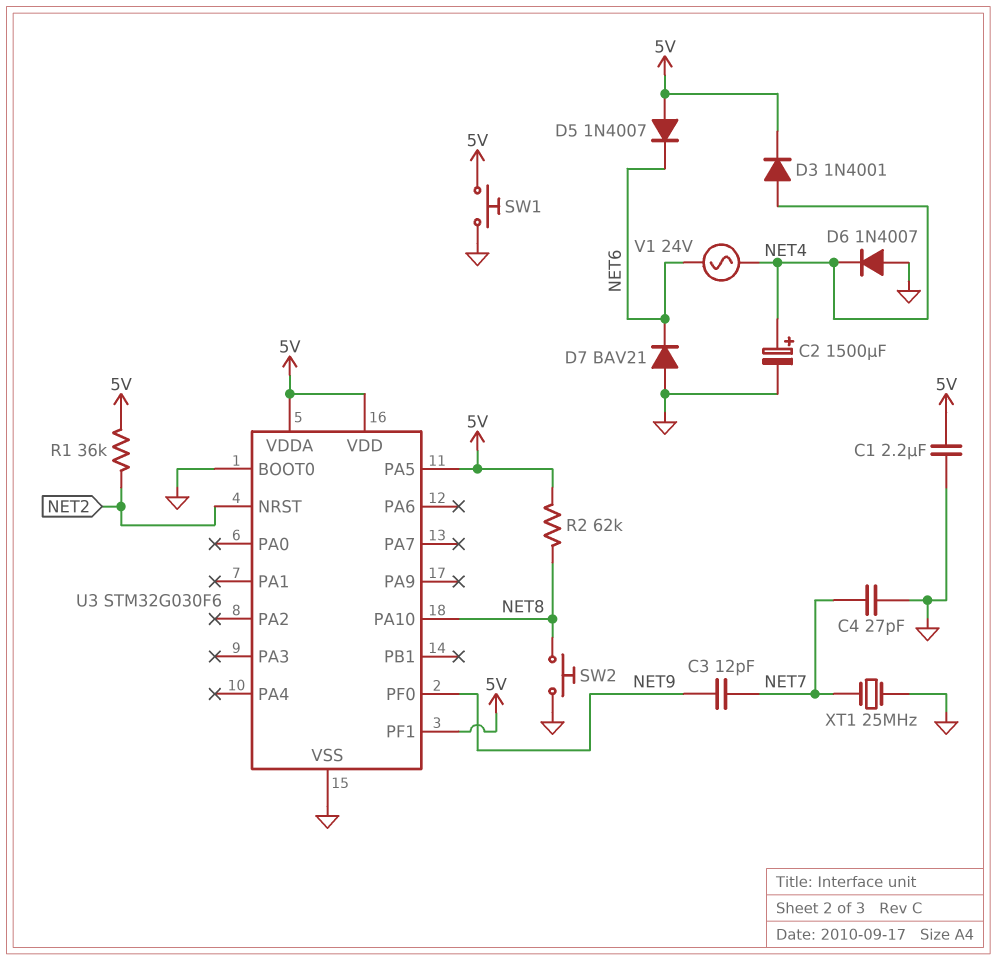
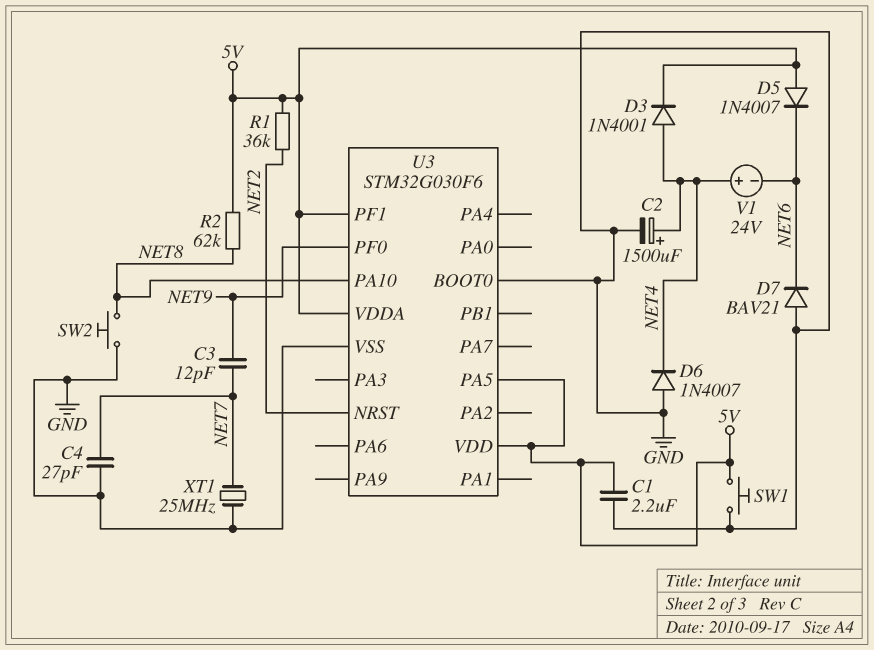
V1: AC 24V (NET4, NET6) -> 24V (plus NET4, minus NET6)

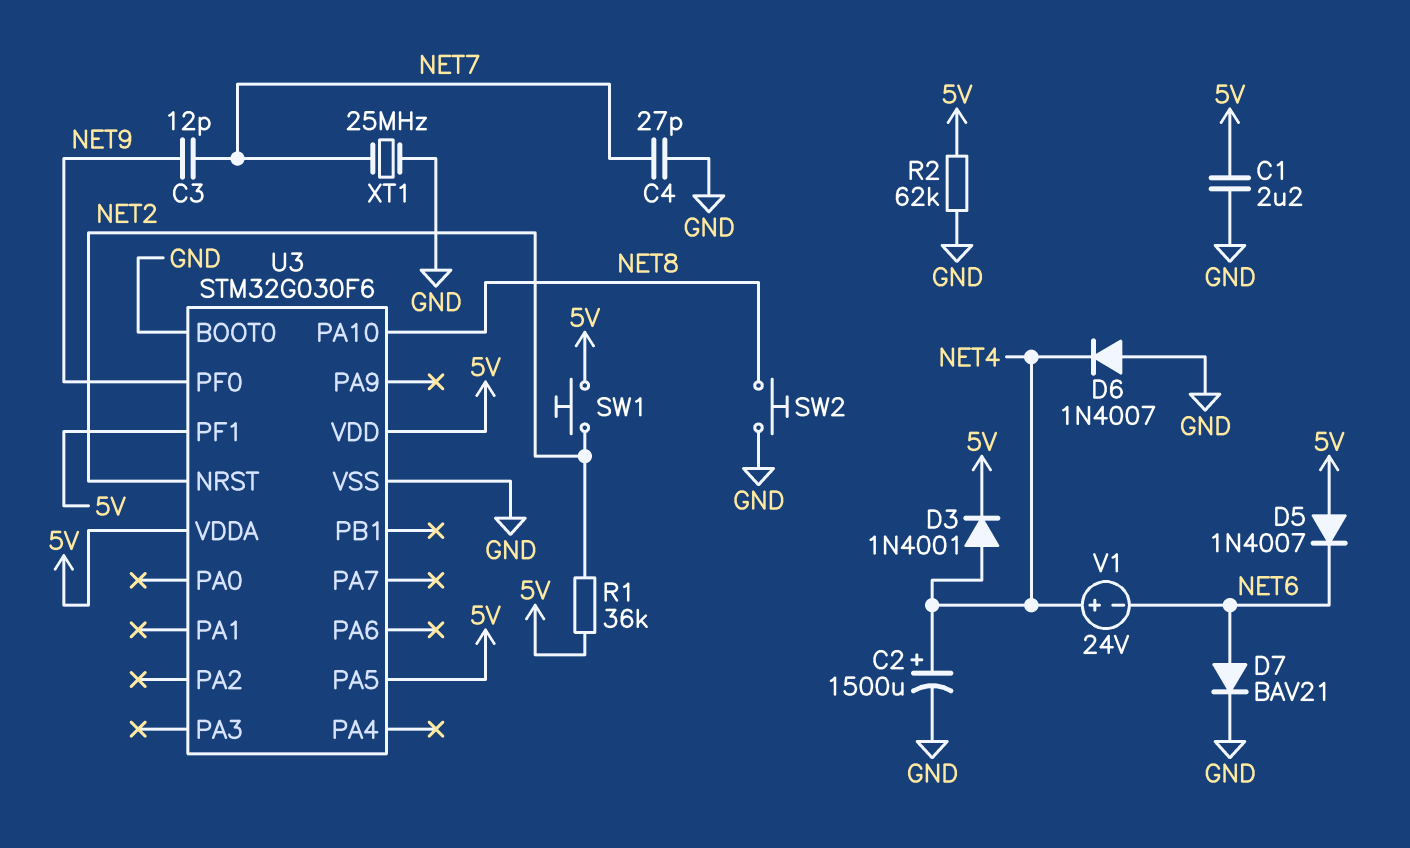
D7: diode BAV21 (A GND, K NET6) -> diode BAV21 (A NET6, K GND)
R2: 62k (5V, NET8) -> 62k (5V, GND)
SW1: button (5V, GND) -> button (5V, NET2)

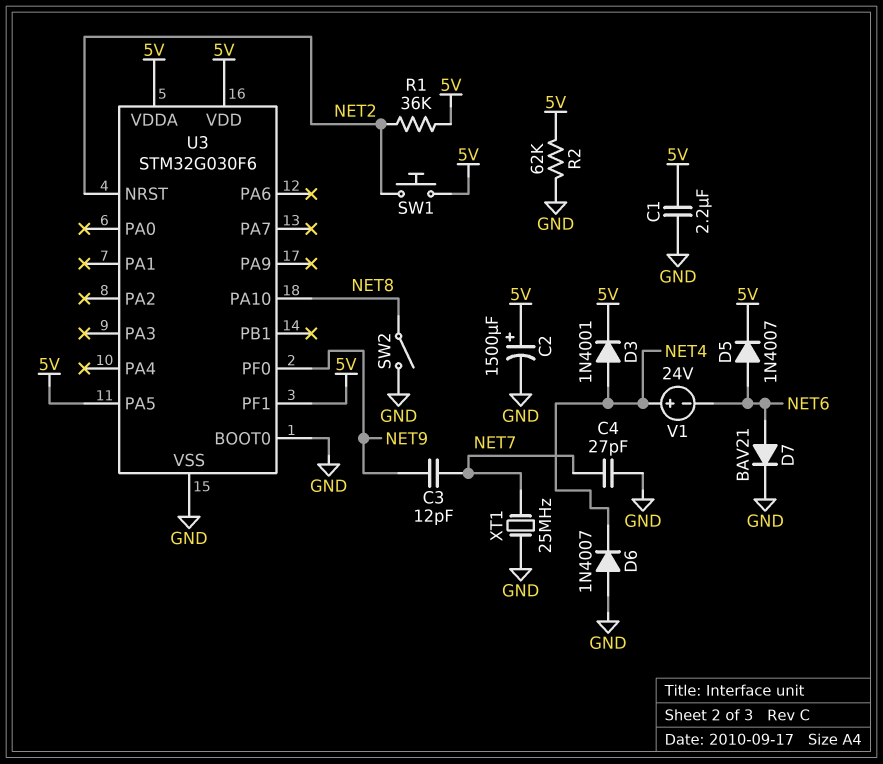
C2: 1500uF (plus NET4, minus GND) -> 1500uF (plus 5V, minus GND)
D5: diode 1N4007 (A 5V, K NET6) -> diode 1N4007 (A NET6, K 5V)
SW2: button (GND, NET8) -> switch (GND, NET8)

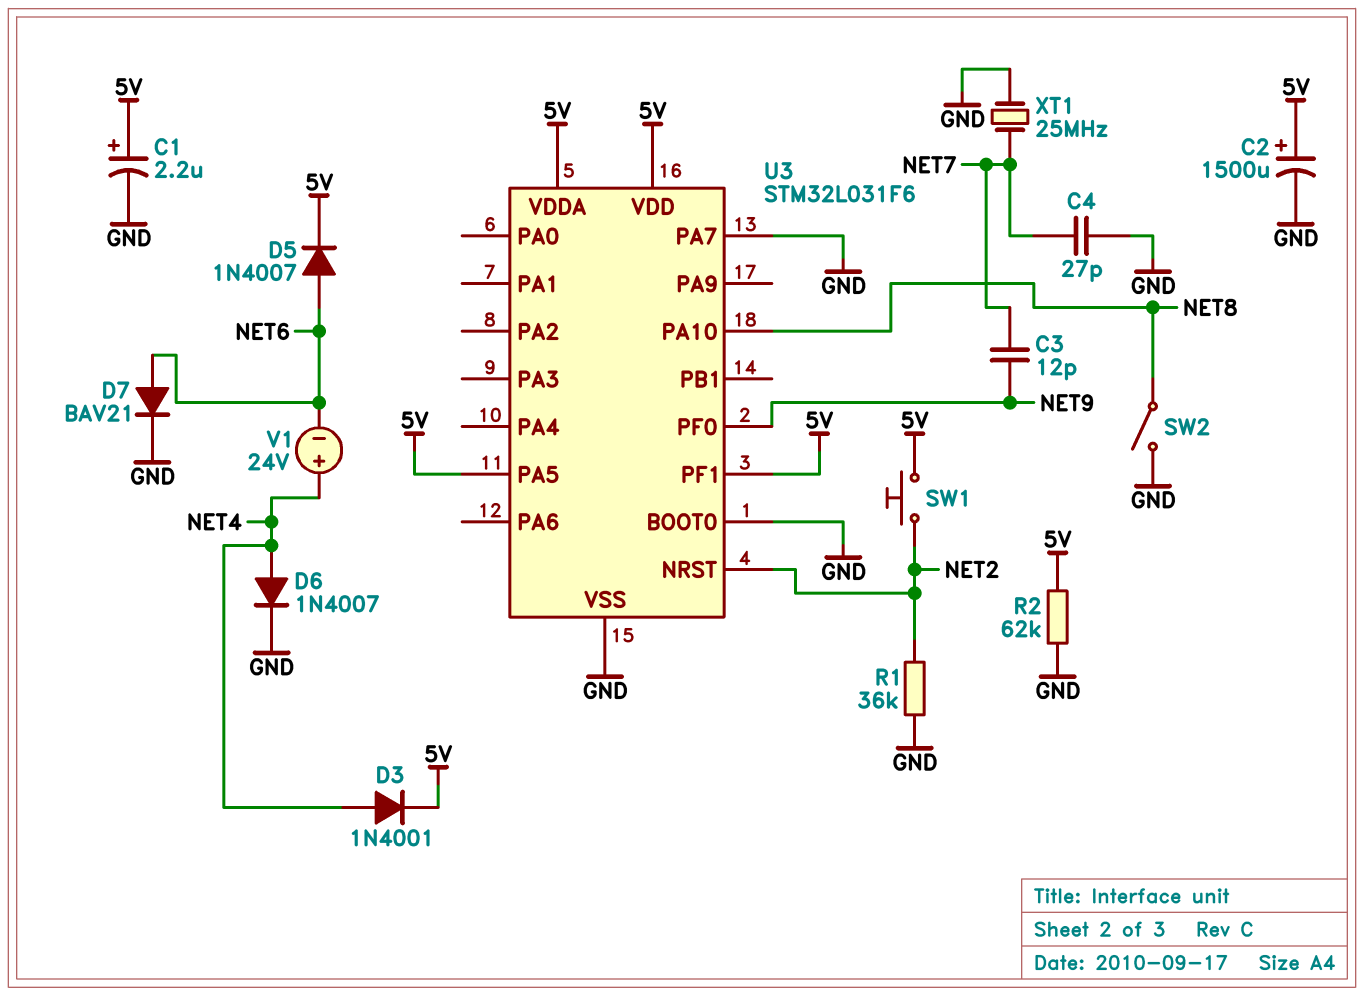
C1: 2.2uF (5V, GND) -> 2.2uF (plus 5V, minus GND)
D6: diode 1N4007 (A GND, K NET4) -> diode 1N4007 (A NET4, K GND)
R1: 36k (5V, NET2) -> 36k (GND, NET2)
U3: STM32G030F6 -> STM32L031F6
U3 pin PA7: none -> GND

